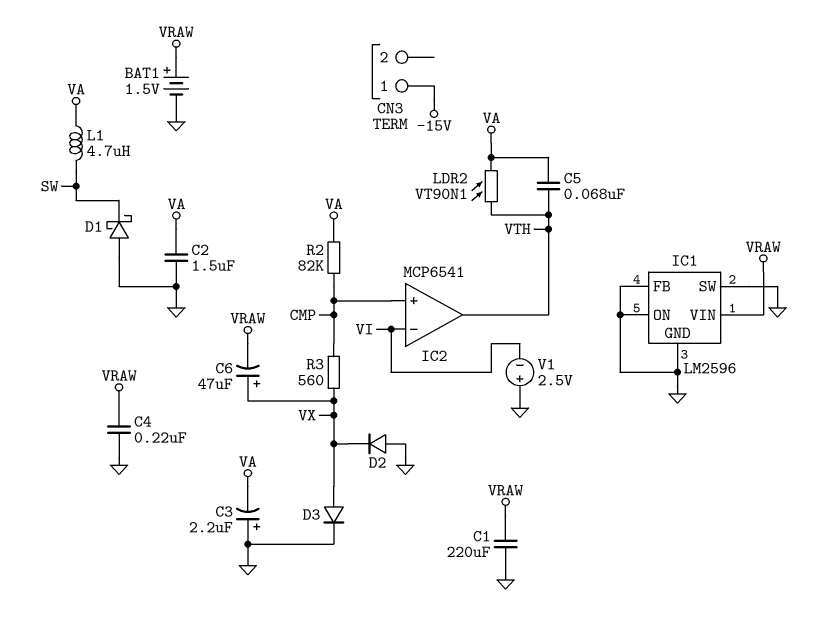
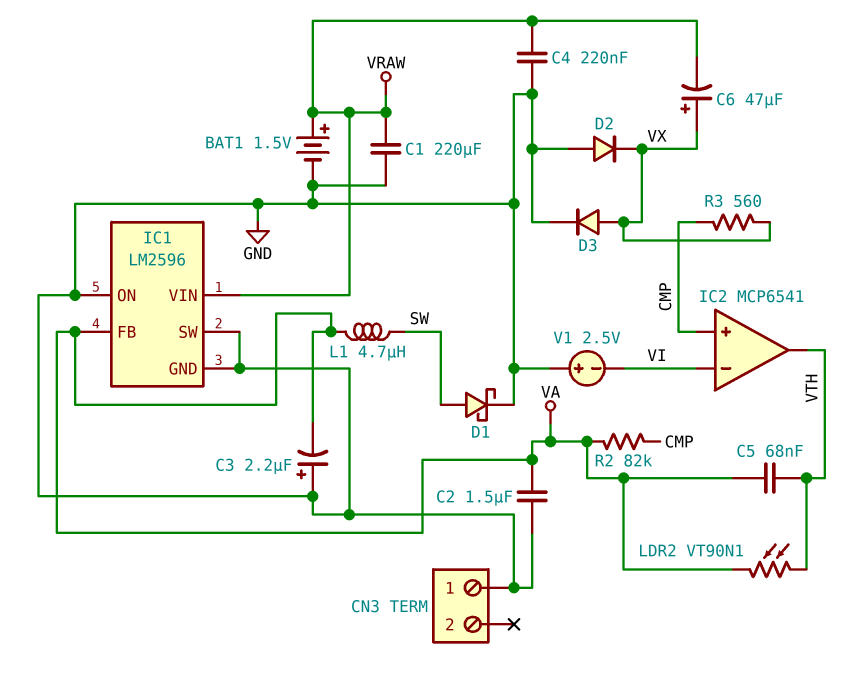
CN3 pin 1: -15V -> GND
D1: schottky (A GND, K SW) -> schottky (A SW, K GND)
IC1 pin FB: GND -> VA

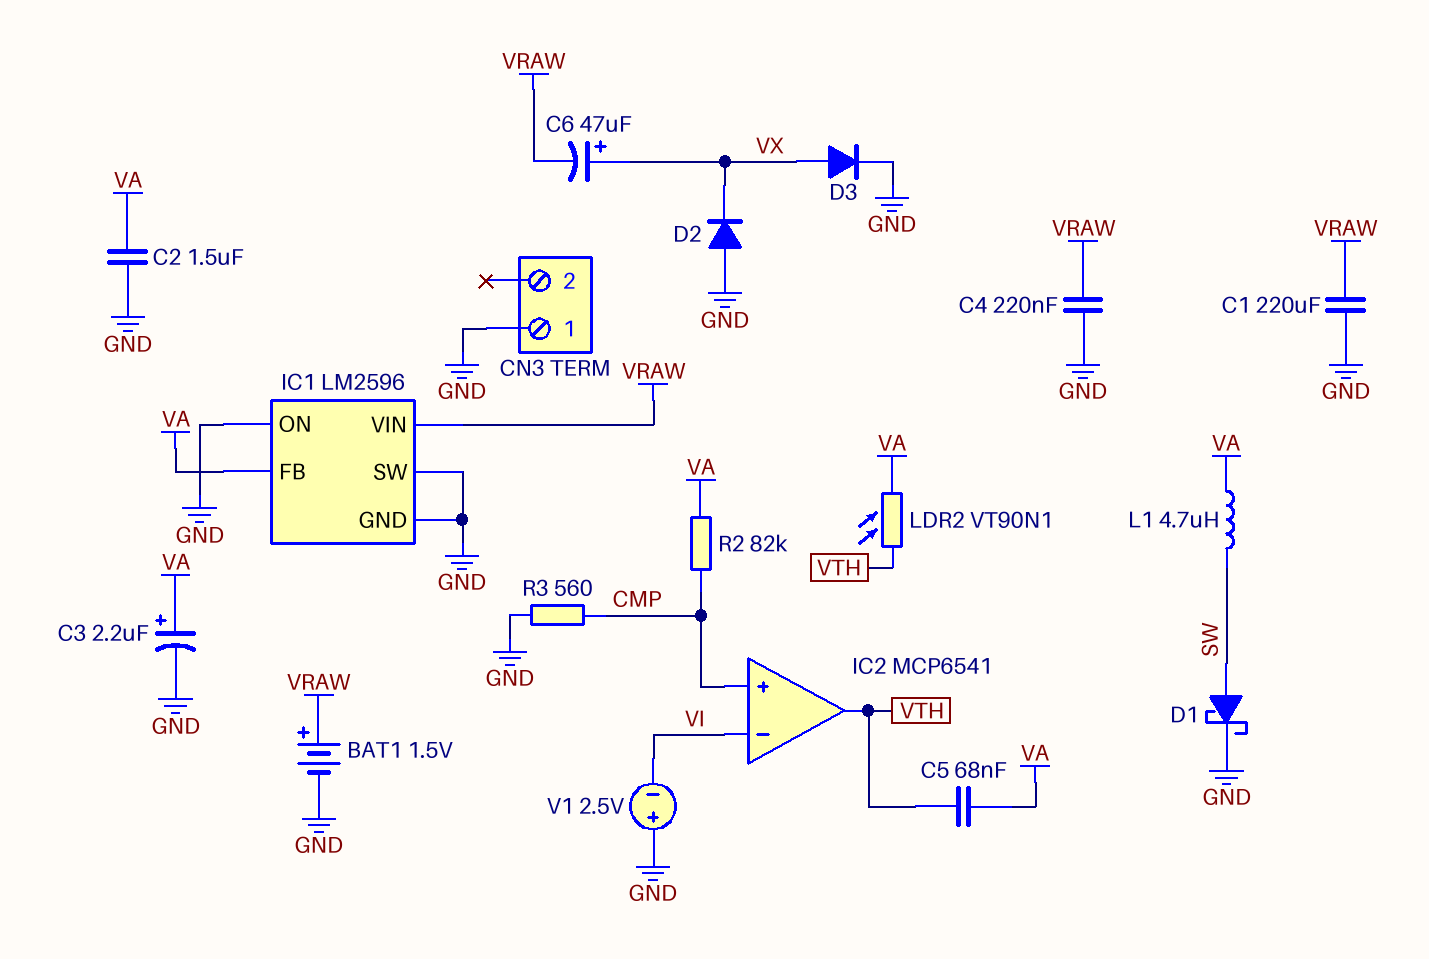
C3: 2.2uF (plus GND, minus VA) -> 2.2uF (plus VA, minus GND)
R3: 560 (CMP, VX) -> 560 (CMP, GND)

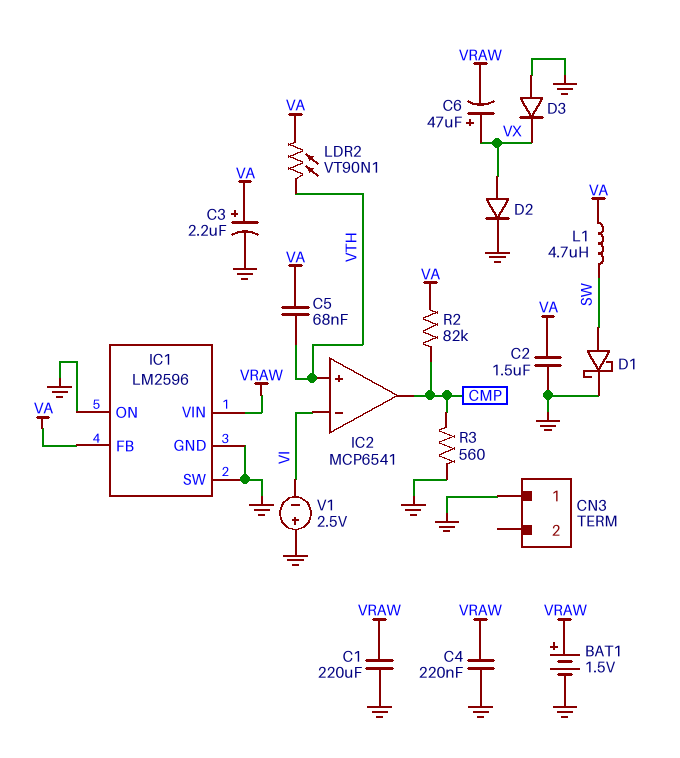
D2: diode (A GND, K VX) -> diode (A VX, K GND)
D3: diode (A VX, K GND) -> diode (A GND, K VX)
IC2 pin in+: CMP -> VTH
IC2 pin out: VTH -> CMP

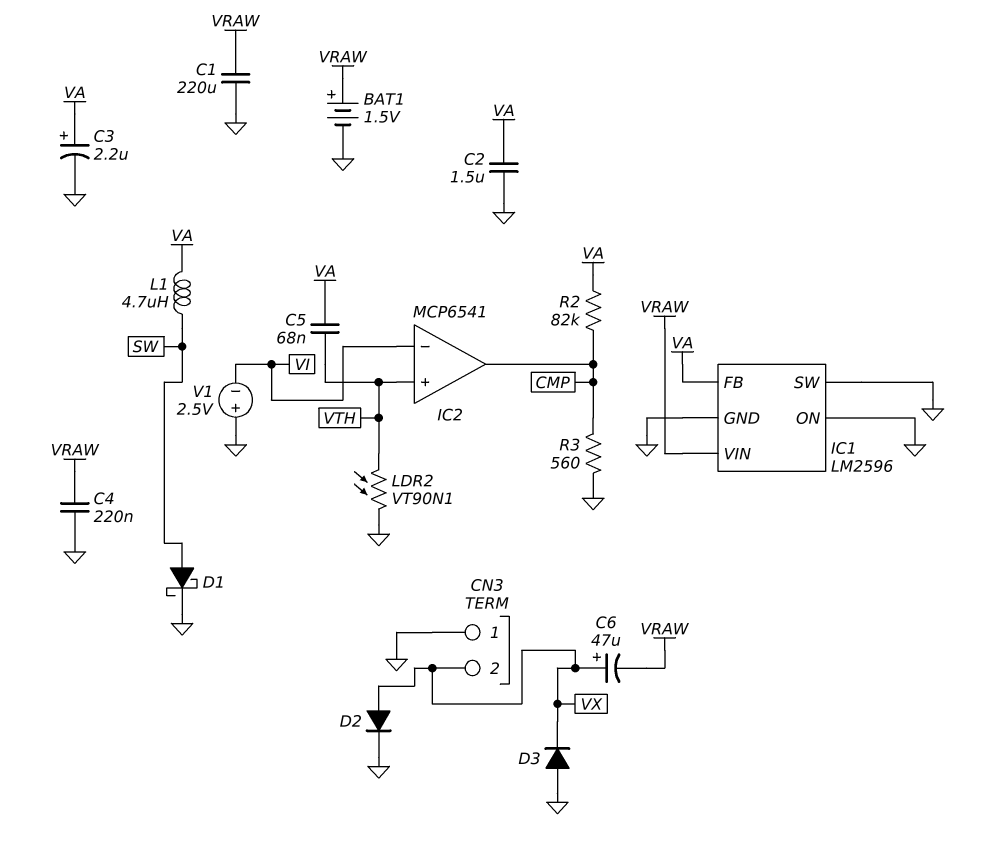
CN3 pin 2: none -> VX
LDR2: VT90N1 (VA, VTH) -> VT90N1 (GND, VTH)

